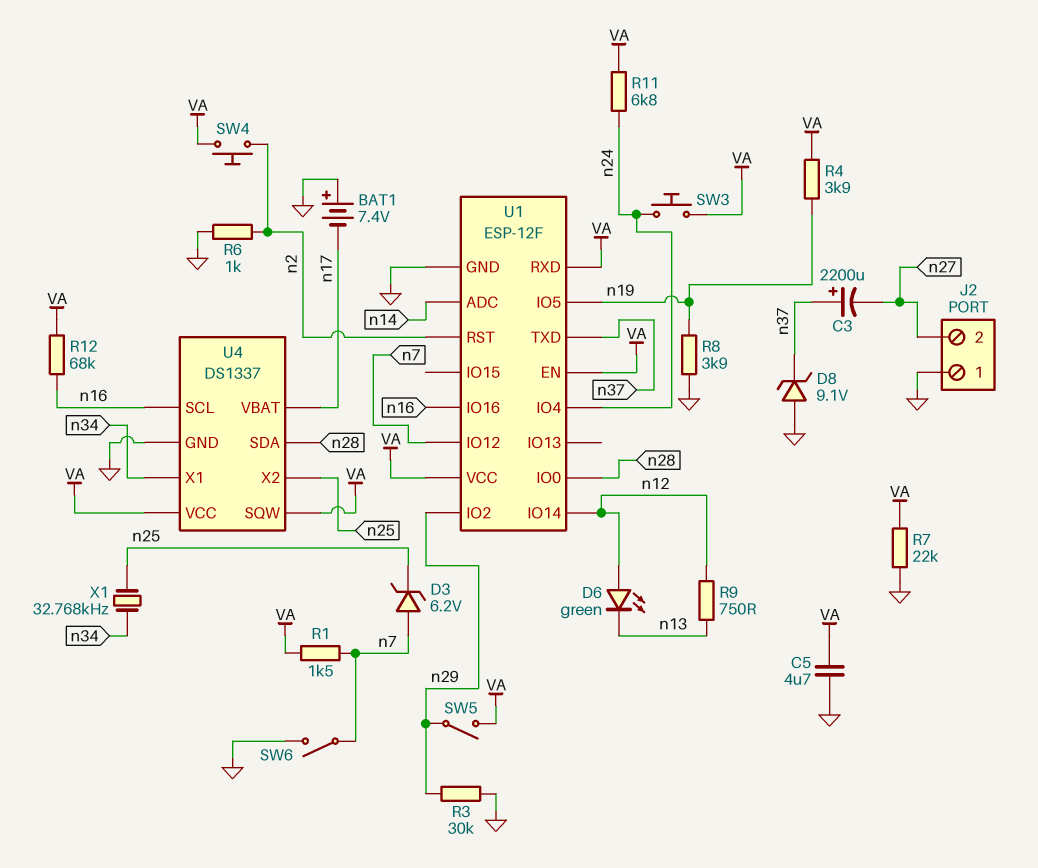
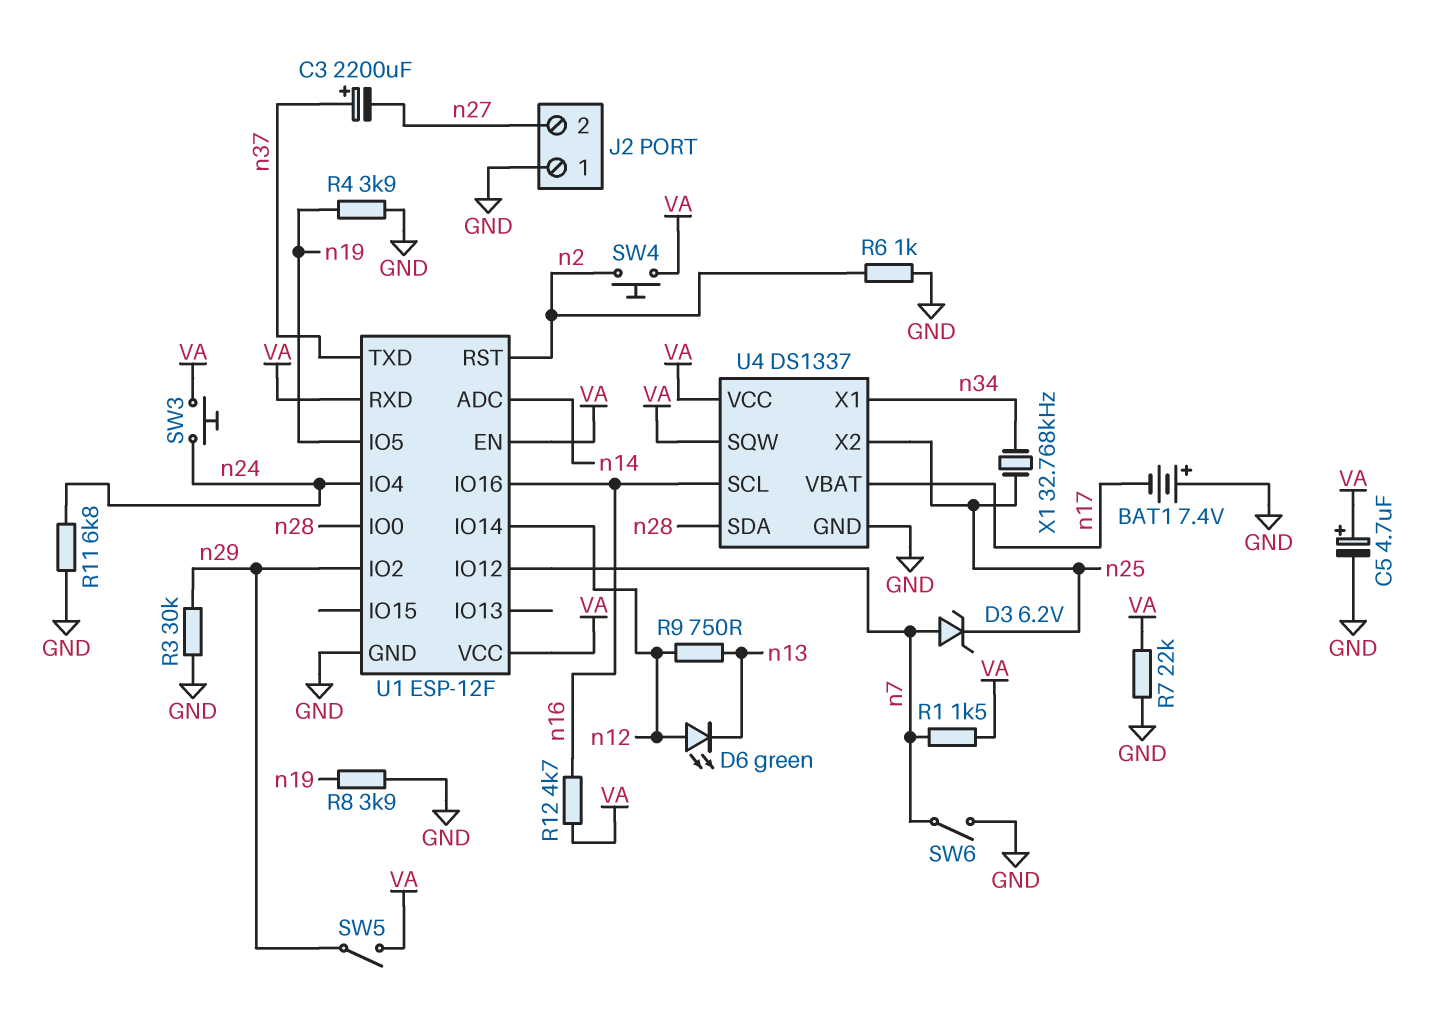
C5: 4.7uF (GND, VA) -> 4.7uF (plus VA, minus GND)
D8: zener 9.1V (A GND, K n37) -> none
R4: 3.9k (VA, n19) -> 3.9k (GND, n19)
R11: 6.8k (VA, n24) -> 6.8k (GND, n24)
R12: 68k (VA, n16) -> 4.7k (VA, n16)

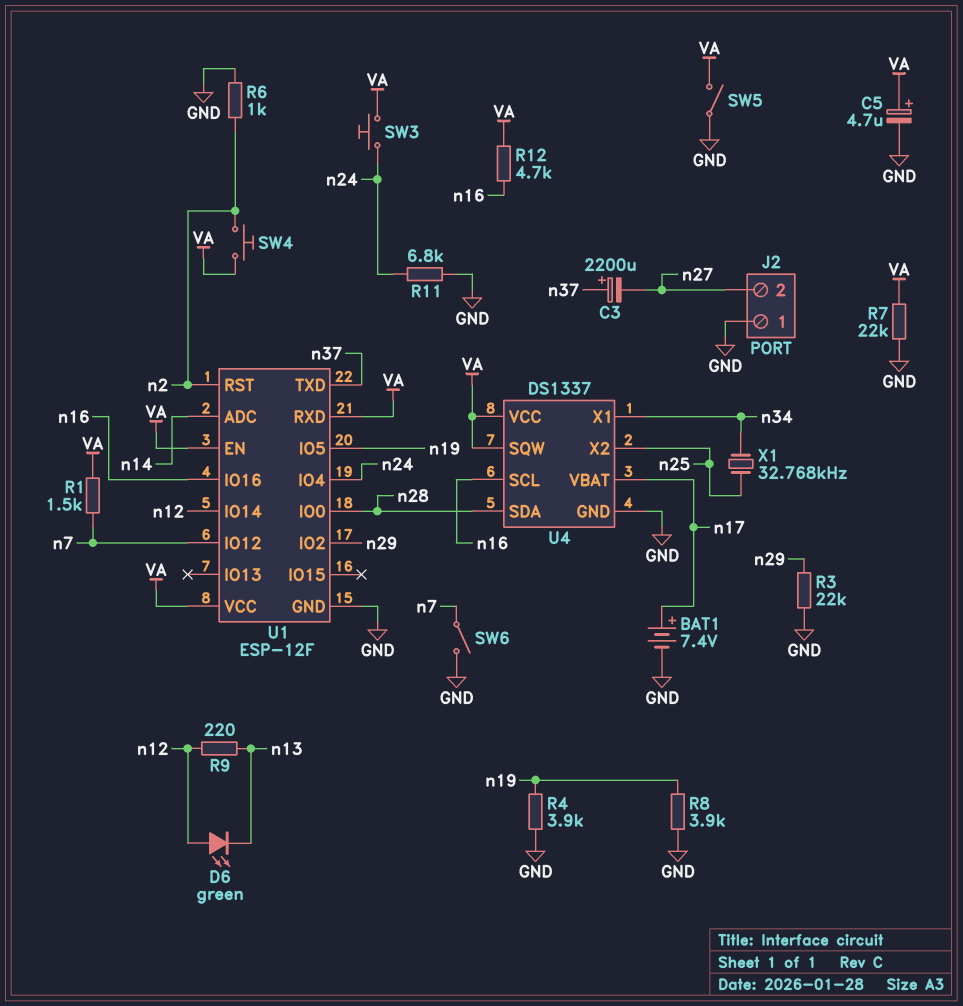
BAT1: 7.4V (plus GND, minus n17) -> 7.4V (plus n17, minus GND)
D3: zener 6.2V (A n7, K n25) -> none
R3: 30k (GND, n29) -> 22k (GND, n29)
R9: 750 (n12, n13) -> 220 (n12, n13)
SW5: switch (VA, n29) -> switch (GND, VA)

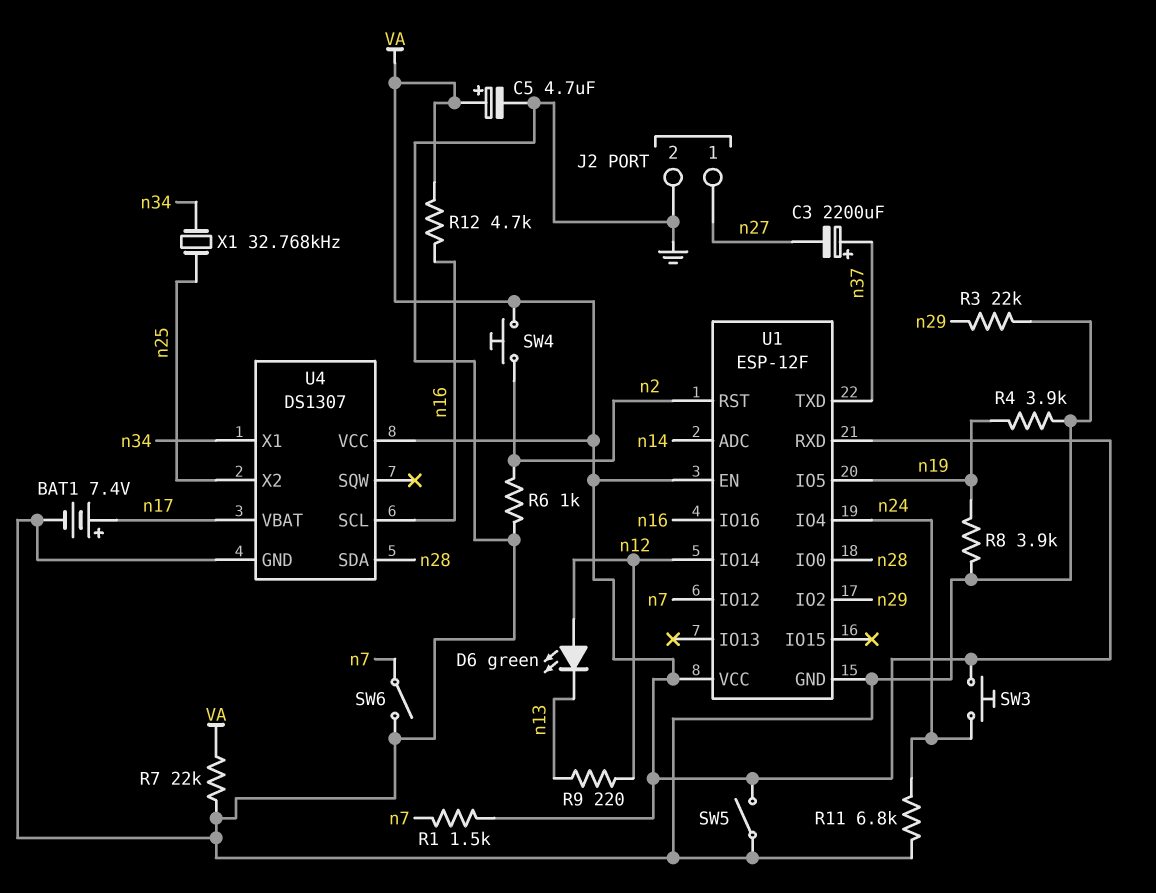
J2 pin 1: GND -> n27
J2 pin 2: n27 -> GND
U4: DS1337 -> DS1307
U4 pin SQW: VA -> none

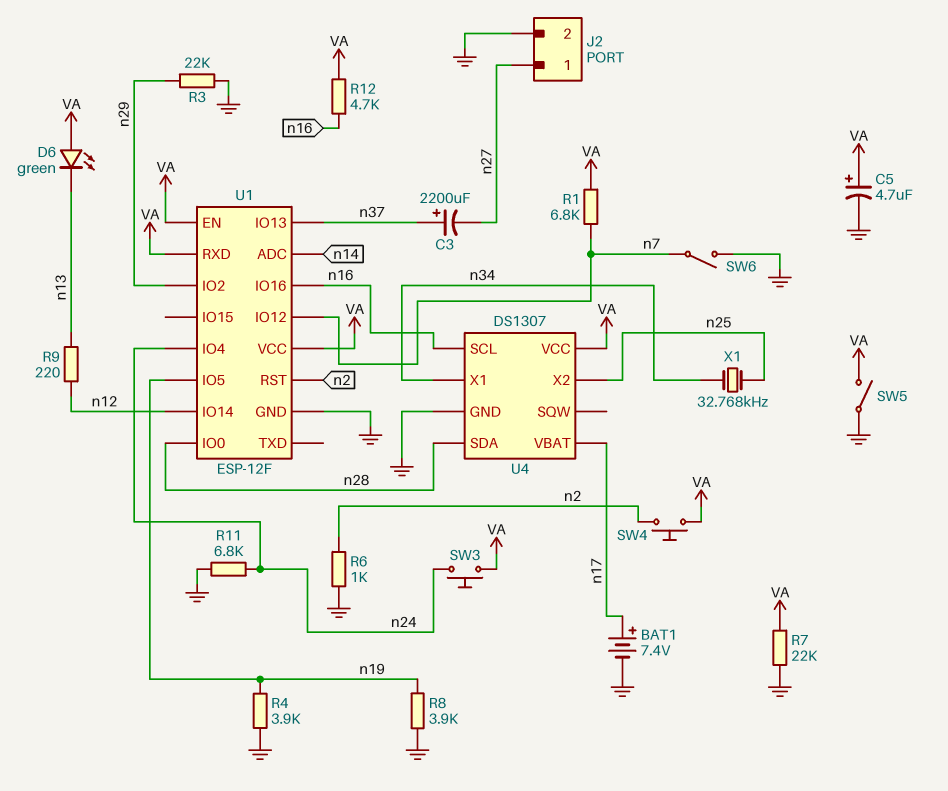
D6: LED green (A n12, K n13) -> LED green (A VA, K n13)
R1: 1.5k (VA, n7) -> 6.8k (VA, n7)
U1 pin IO13: none -> n37
U1 pin TXD: n37 -> none

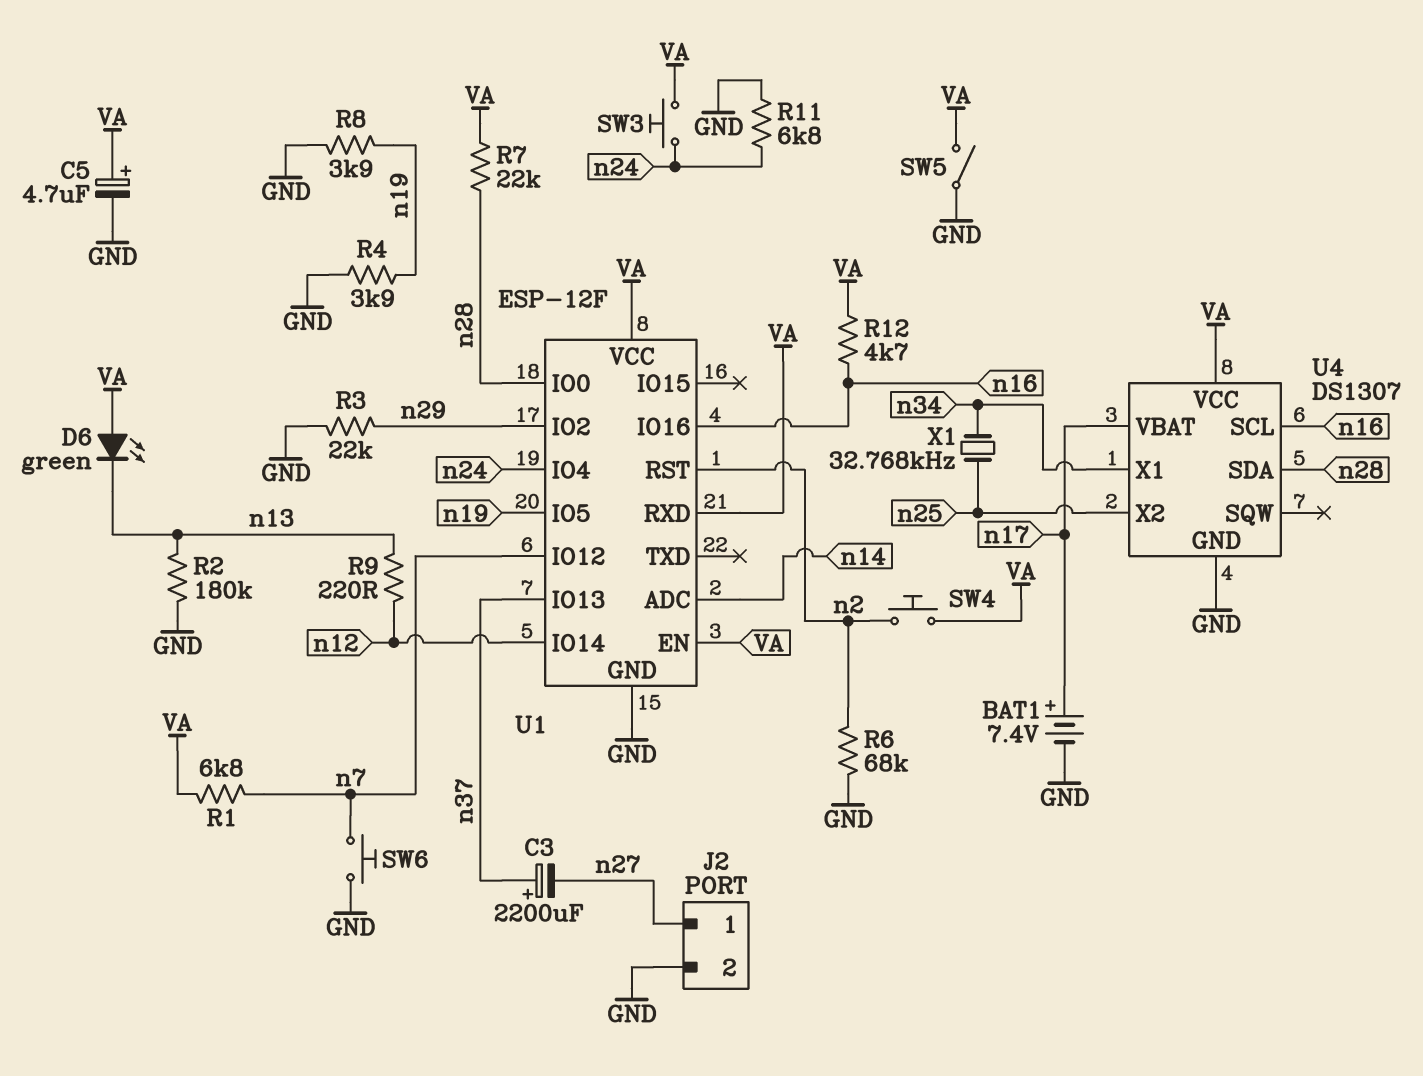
R2: none -> 180k (GND, n13)
R6: 1k (GND, n2) -> 68k (GND, n2)
R7: 22k (GND, VA) -> 22k (VA, n28)
SW6: switch (GND, n7) -> button (GND, n7)

